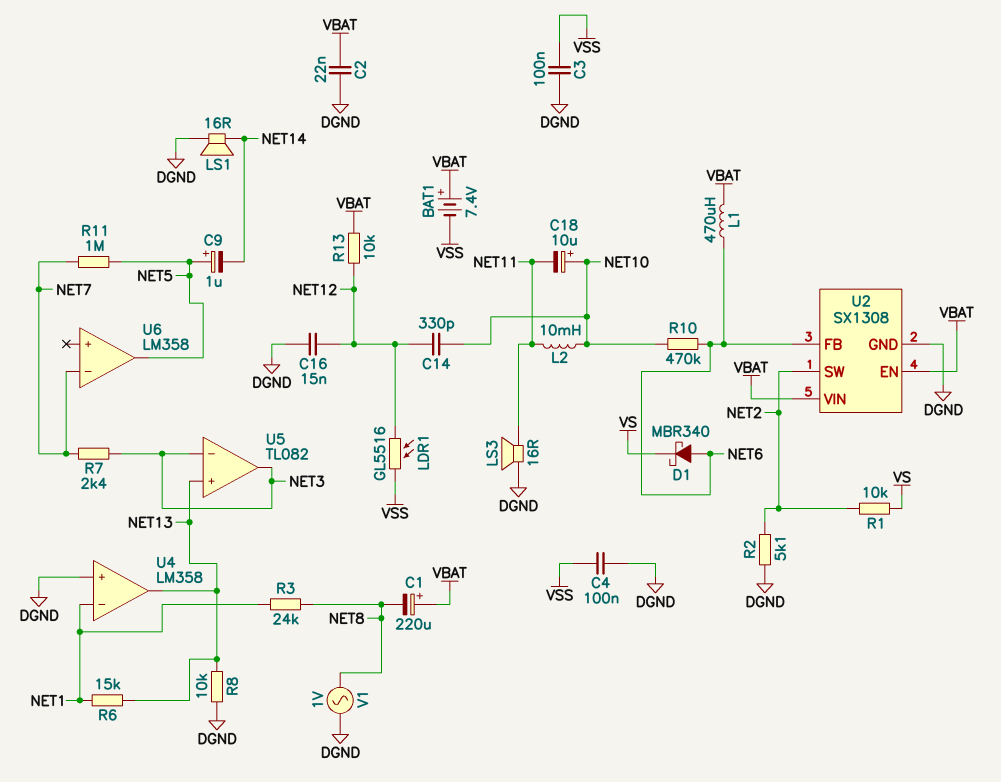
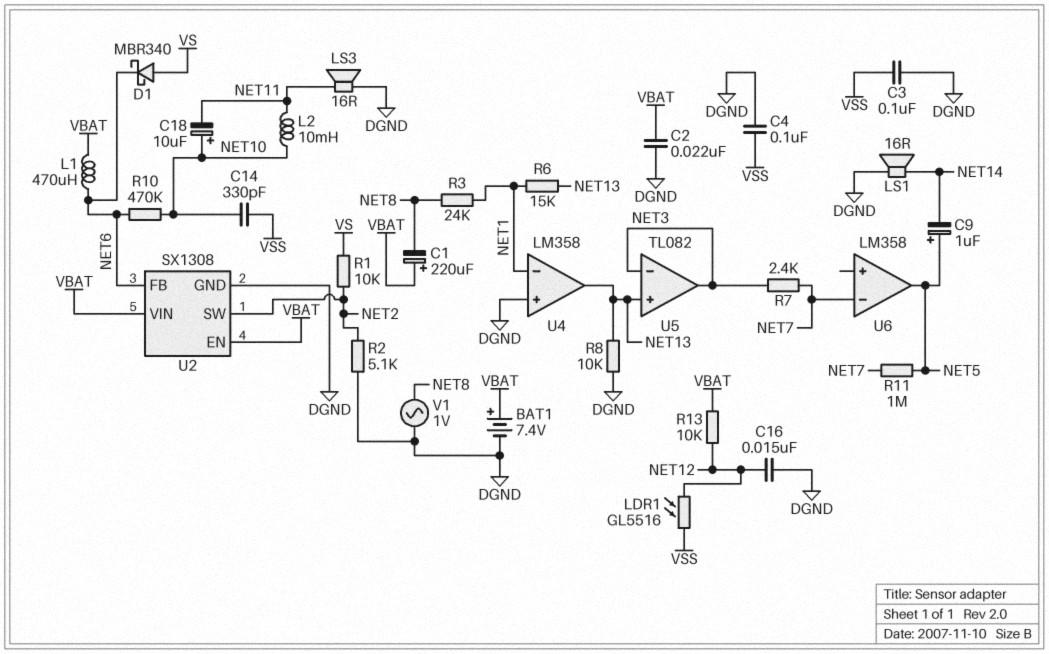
BAT1: 7.4V (plus VBAT, minus VSS) -> 7.4V (plus VBAT, minus DGND)
C14: 330pF (NET10, NET12) -> 330pF (NET10, VSS)
D1: schottky MBR340 (A NET6, K VS) -> schottky MBR340 (A VS, K NET6)

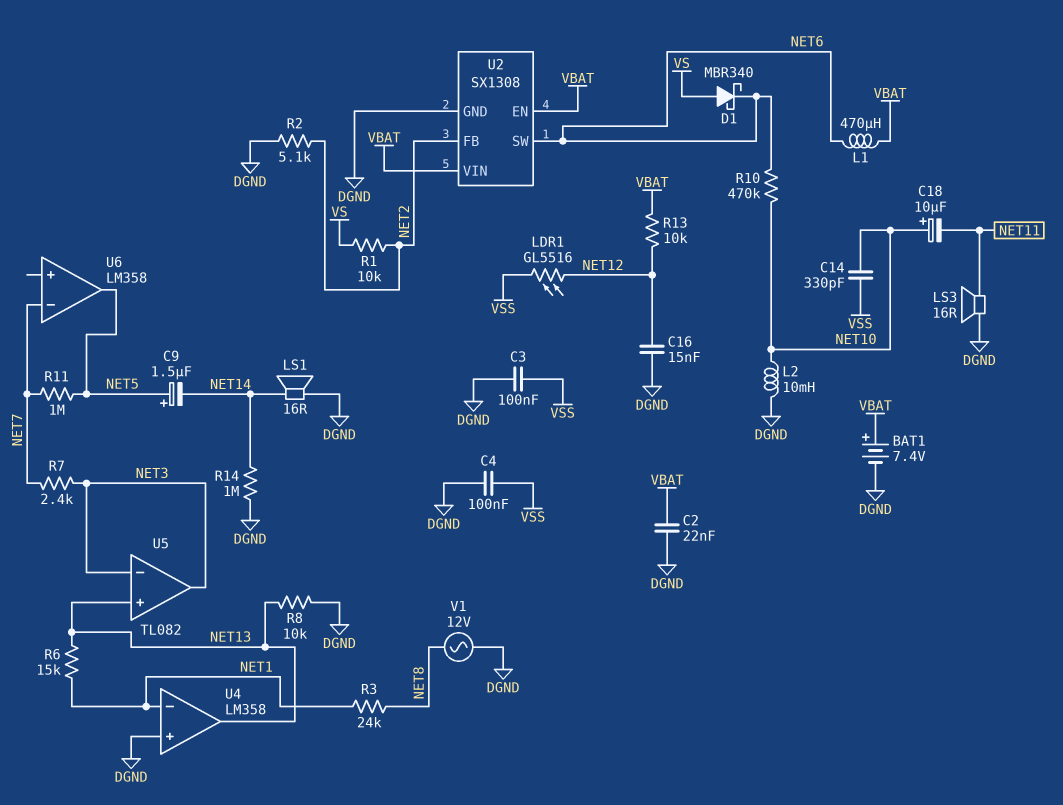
C1: 220uF (plus VBAT, minus NET8) -> none
C9: 1uF (plus NET5, minus NET14) -> 1.5uF (plus NET5, minus NET14)
L2: 10mH (NET10, NET11) -> 10mH (DGND, NET10)
R14: none -> 1M (DGND, NET14)
U2 pin FB: NET6 -> NET2
U2 pin SW: NET2 -> NET6
V1: AC 1V (DGND, NET8) -> AC 12V (DGND, NET8)

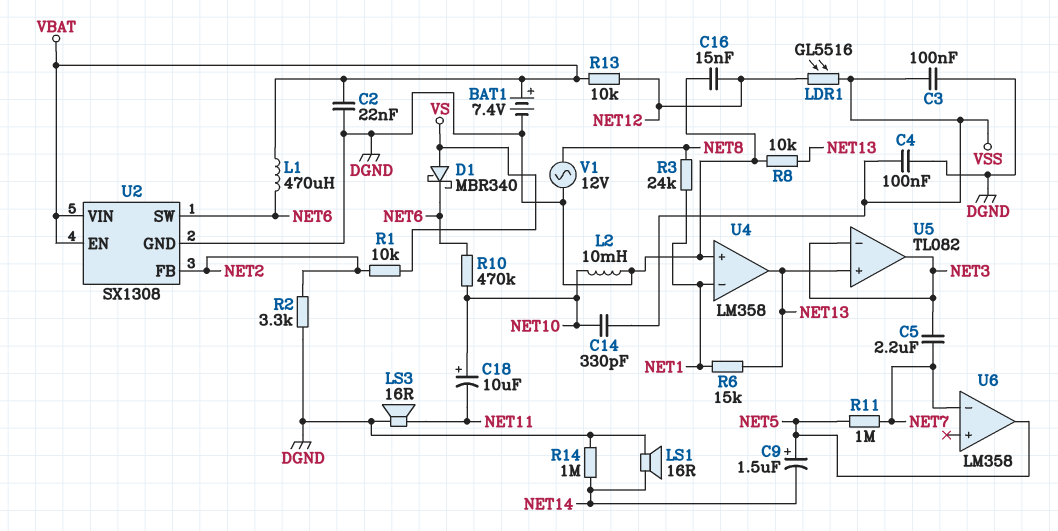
C5: none -> 2.2uF (NET3, NET7)
R2: 5.1k (DGND, NET2) -> 3.3k (DGND, NET2)
R7: 2.4k (NET3, NET7) -> none

